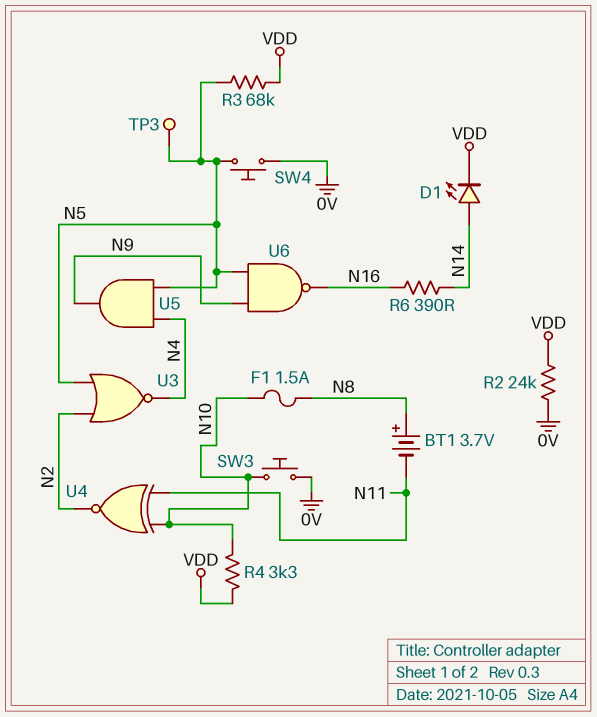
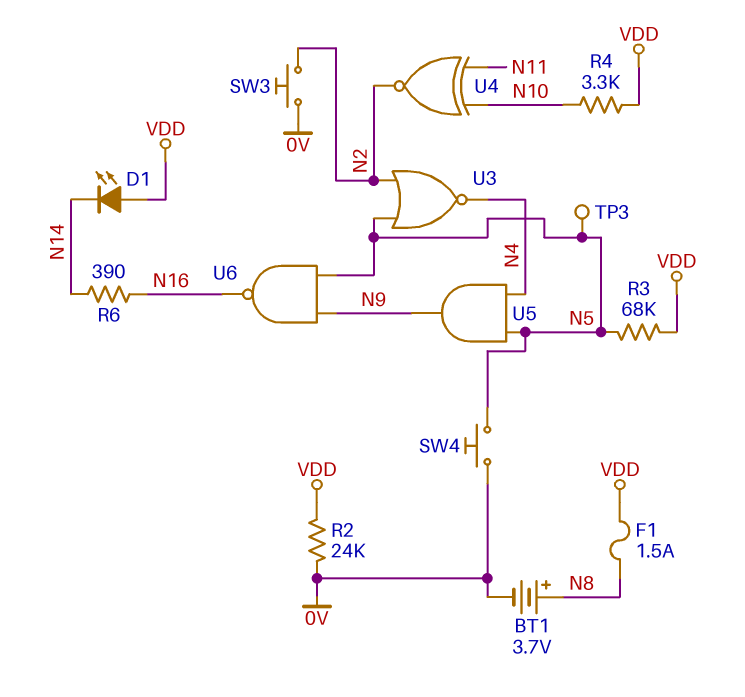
BT1: 3.7V (plus N8, minus N11) -> 3.7V (plus N8, minus 0V)
D1: LED (A N14, K VDD) -> LED (A VDD, K N14)
F1: 1.5A (N8, N10) -> 1.5A (N8, VDD)
SW3: button (0V, N10) -> button (0V, N2)

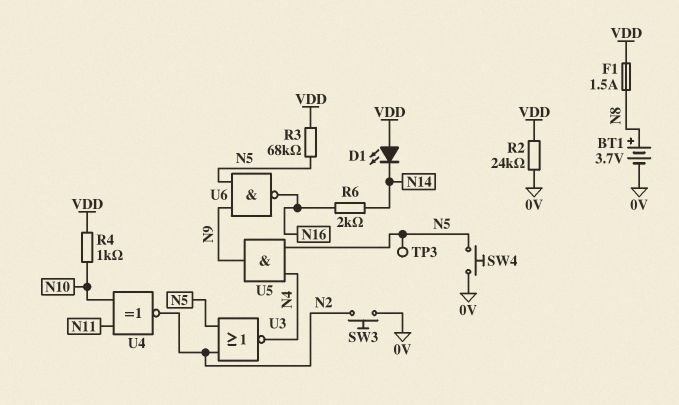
R4: 3.3k (N10, VDD) -> 1k (N10, VDD)
R6: 390 (N14, N16) -> 2k (N14, N16)

